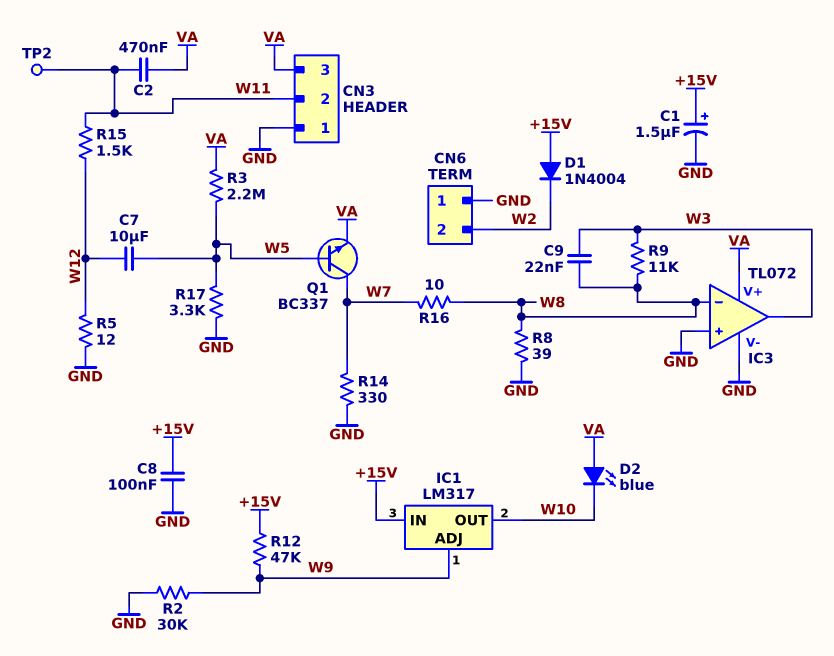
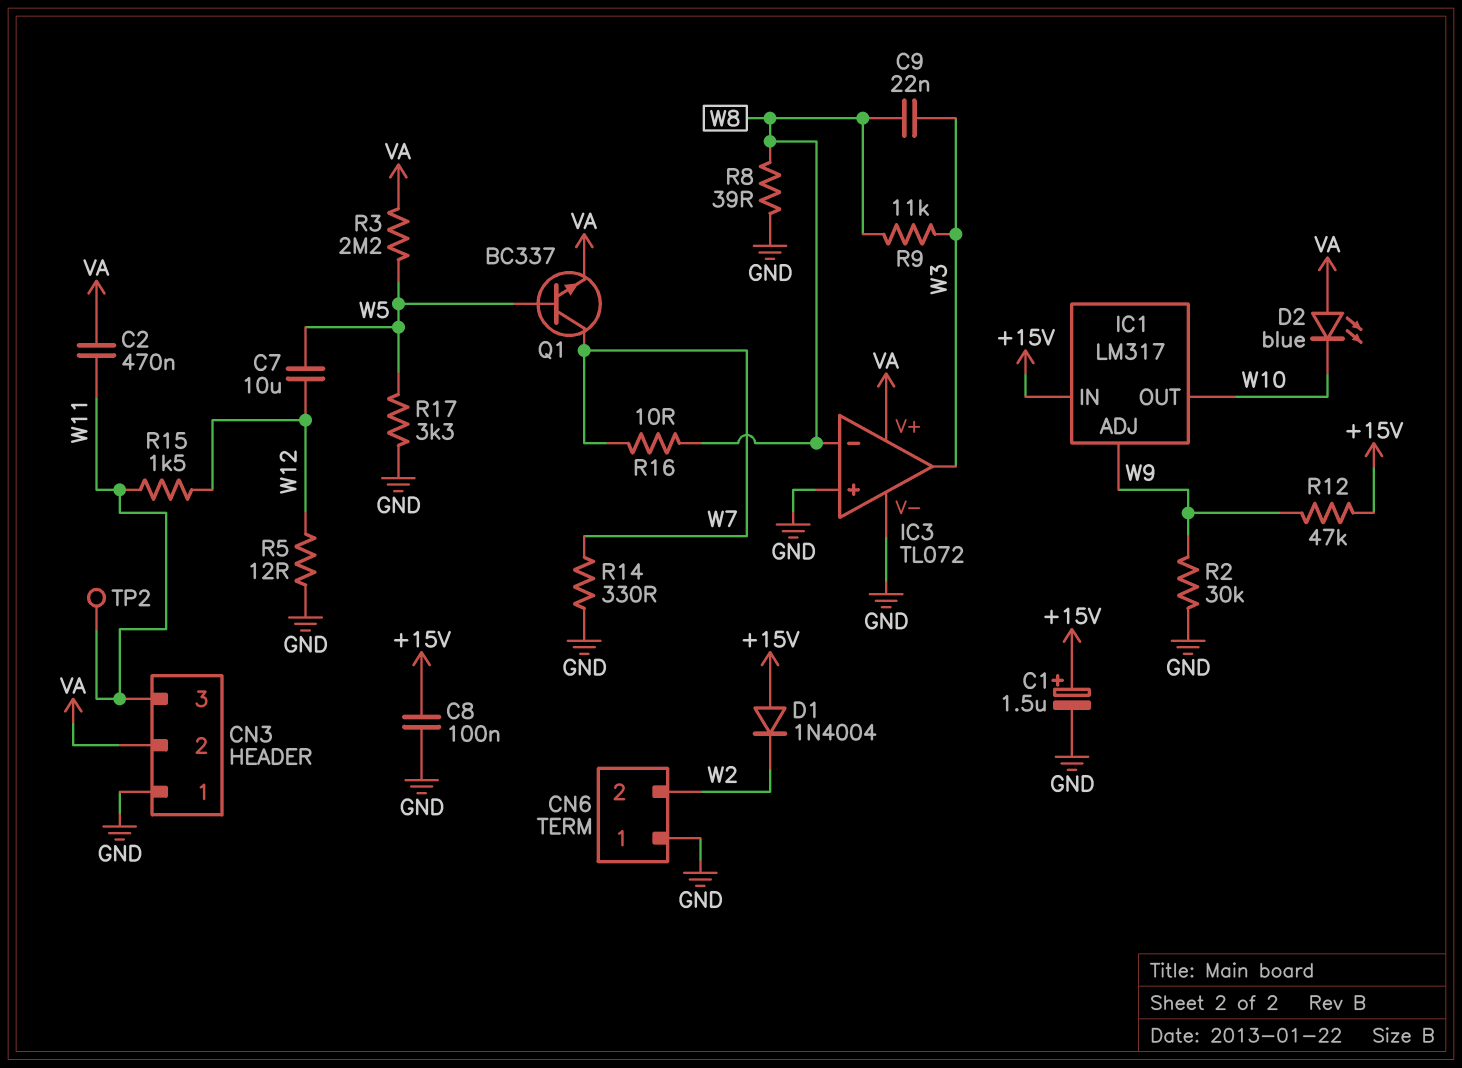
CN3 pin 2: W11 -> VA
CN3 pin 3: VA -> W11

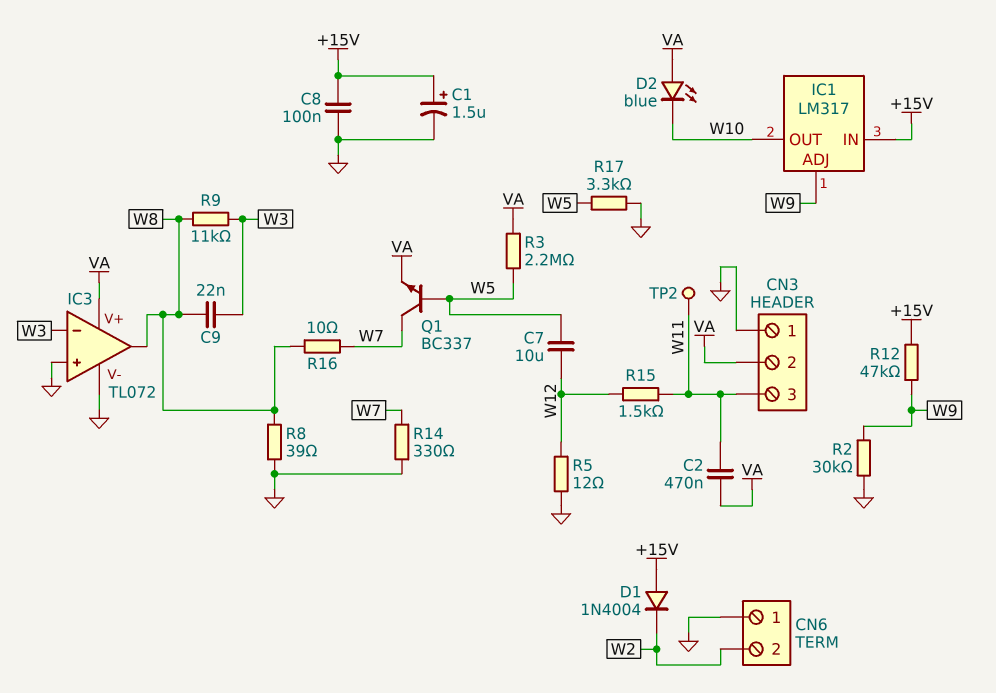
IC3 pin in-: W8 -> W3
IC3 pin out: W3 -> W8

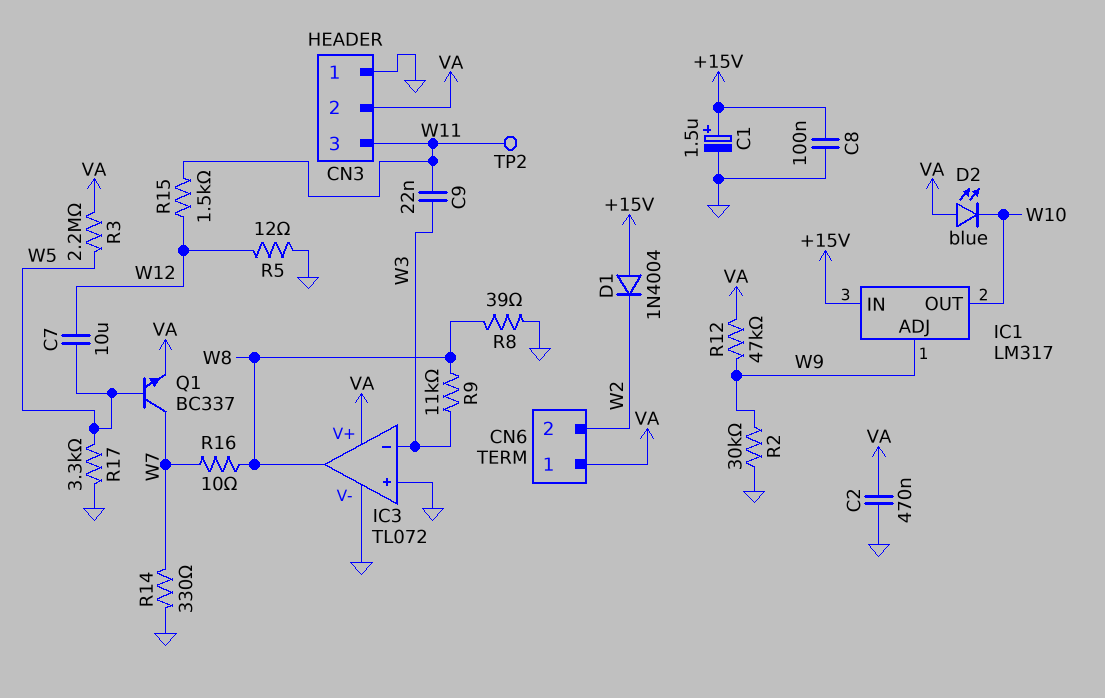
C2: 470nF (VA, W11) -> 470nF (GND, VA)
C9: 22nF (W3, W8) -> 22nF (W3, W11)
CN6 pin 1: GND -> VA
R12: 47k (+15V, W9) -> 47k (VA, W9)

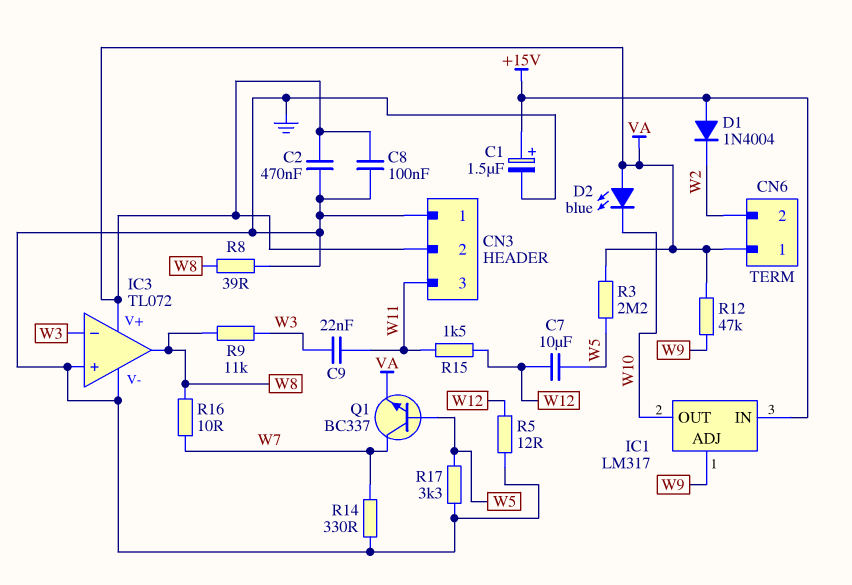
C8: 100nF (+15V, GND) -> 100nF (GND, VA)
R2: 30k (GND, W9) -> none
TP2: test point (W11) -> none

